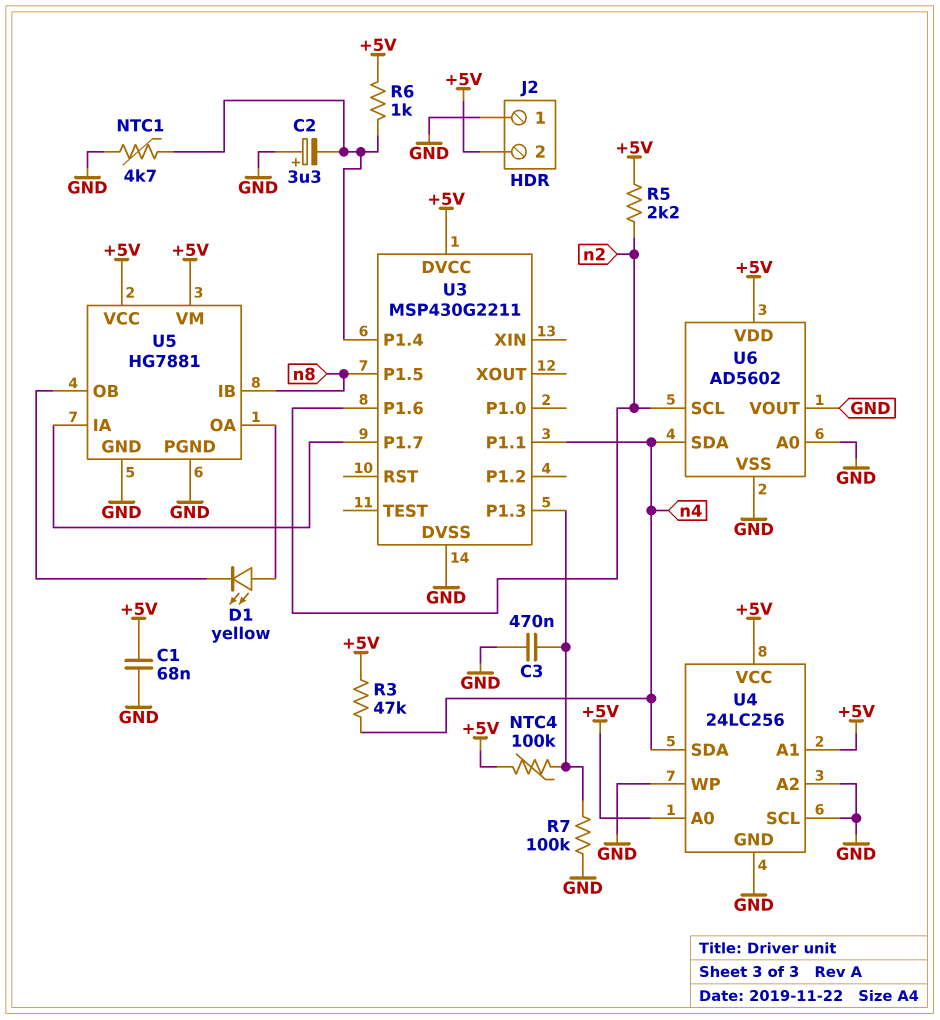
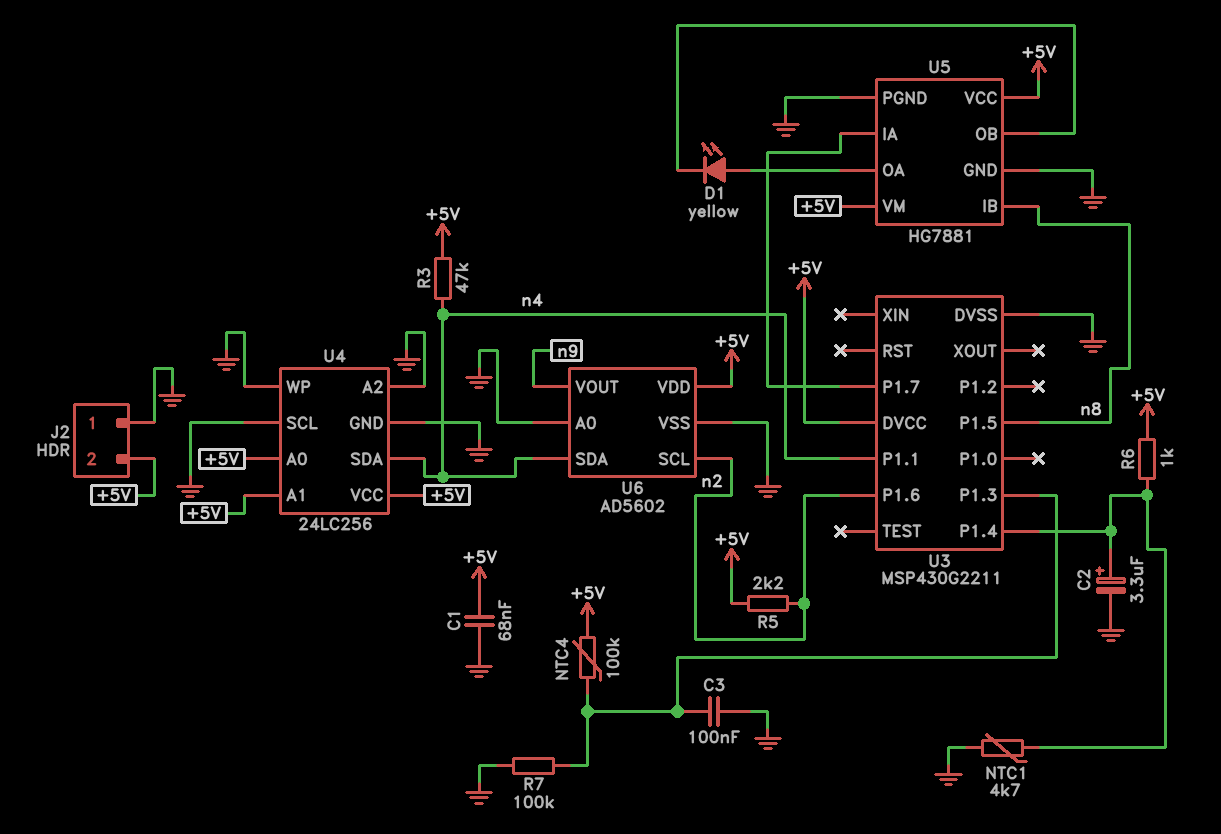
C2: 3.3uF (plus GND, minus U3/P1.4) -> 3.3uF (plus U3/P1.4, minus GND)
C3: 470nF (GND, U3/P1.3) -> 100nF (GND, U3/P1.3)
U6 pin VOUT: GND -> n9

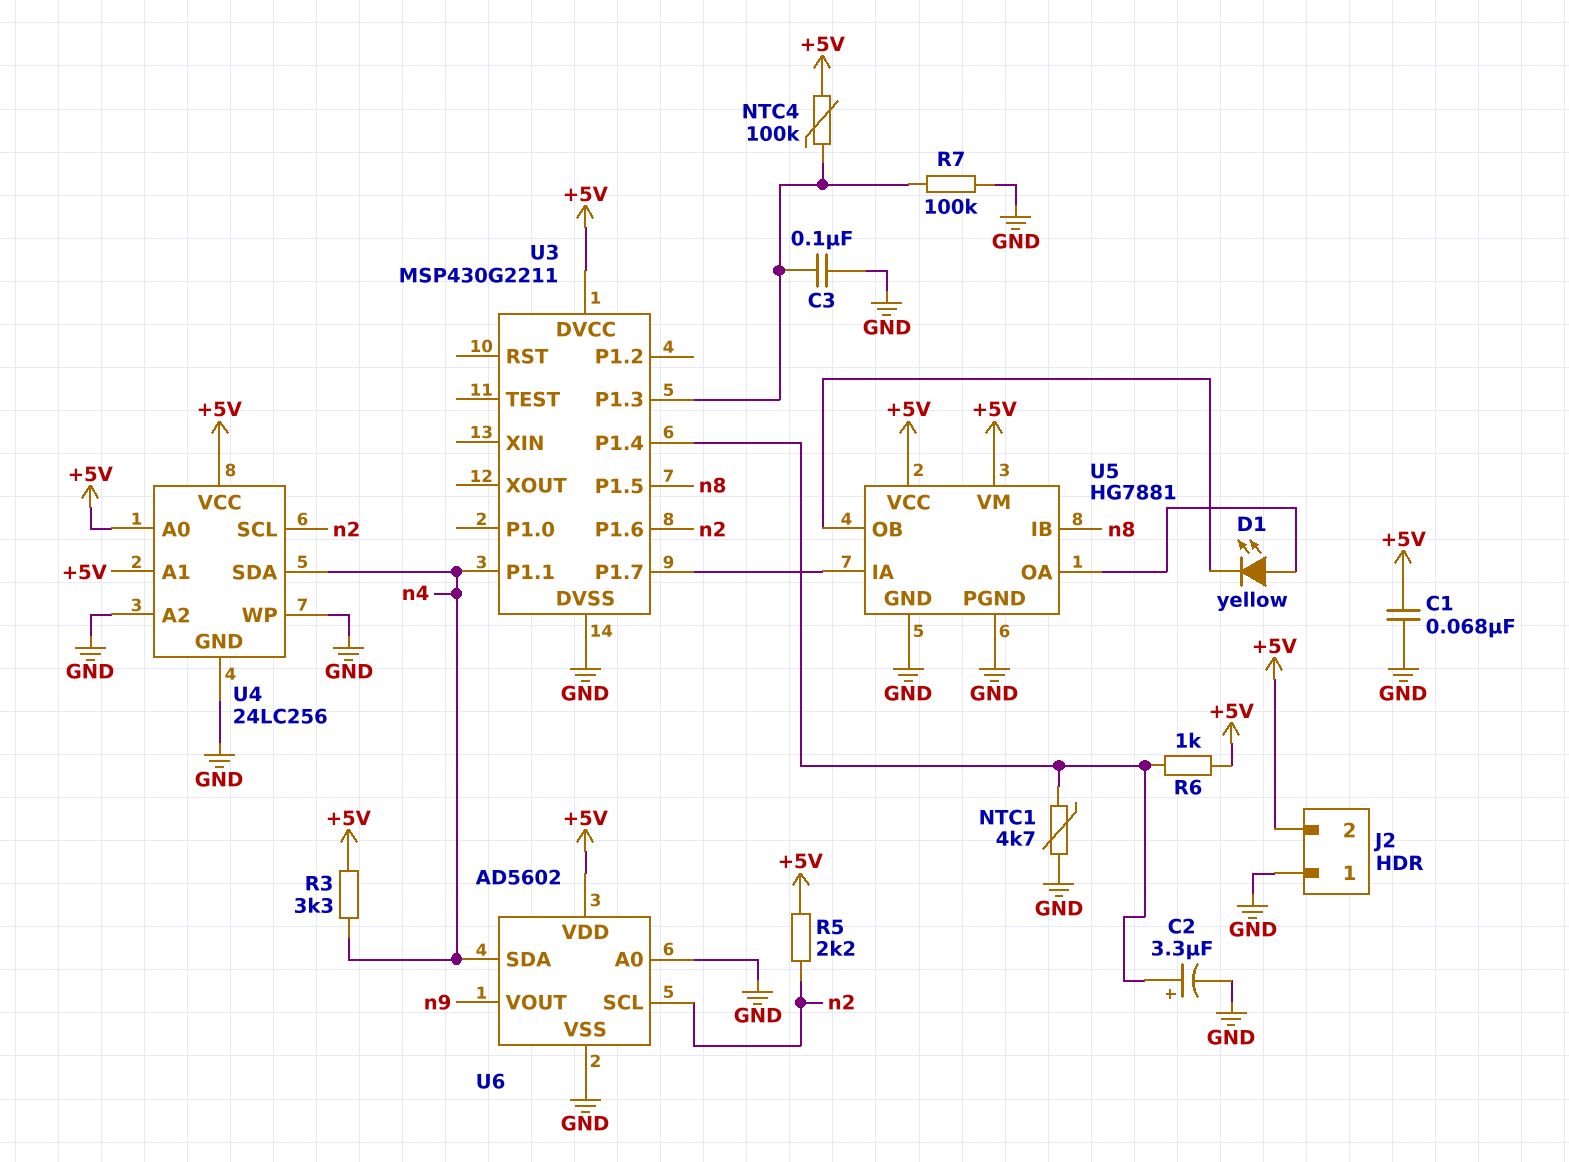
R3: 47k (+5V, n4) -> 3.3k (+5V, n4)
U4 pin SCL: GND -> n2

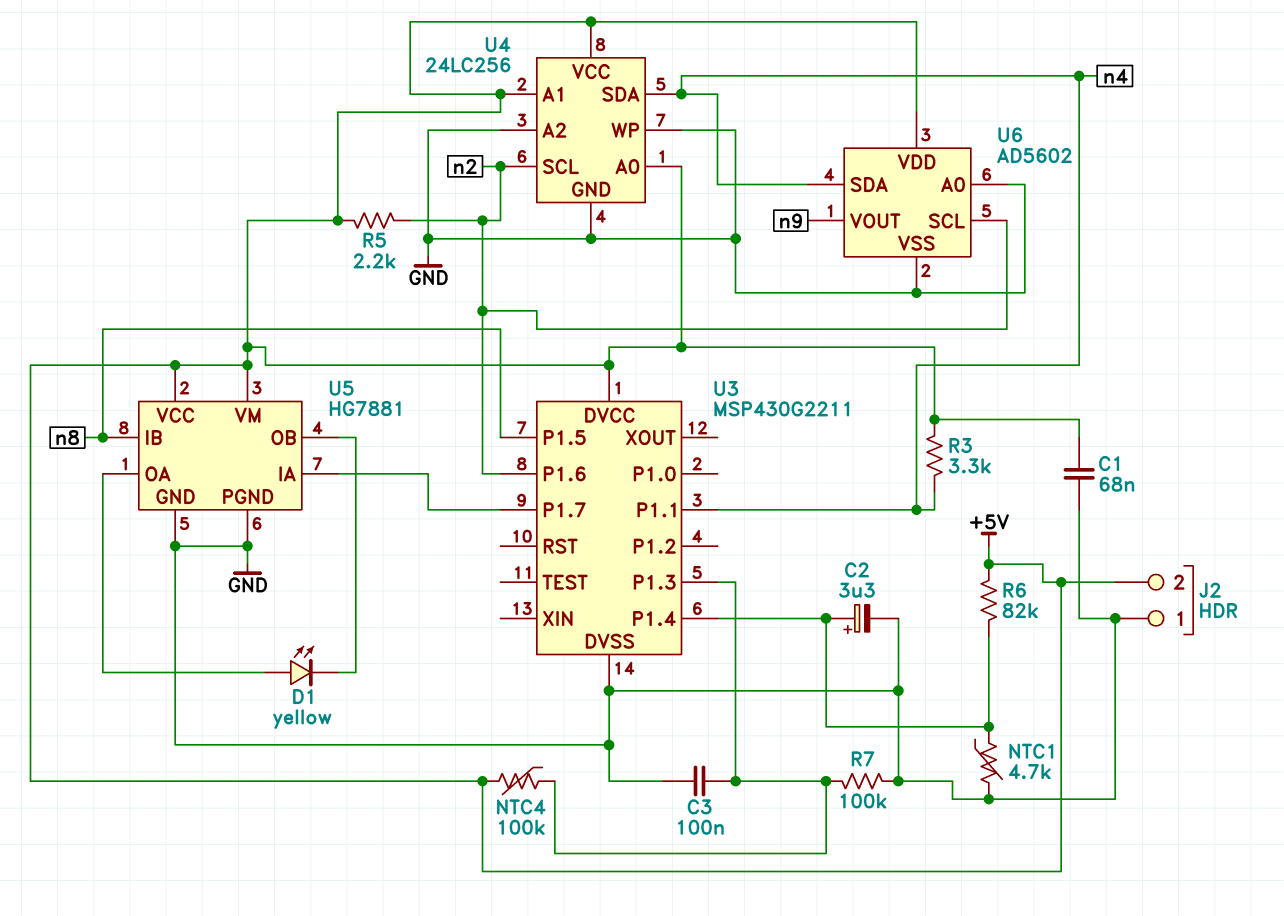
R6: 1k (+5V, U3/P1.4) -> 82k (+5V, U3/P1.4)

